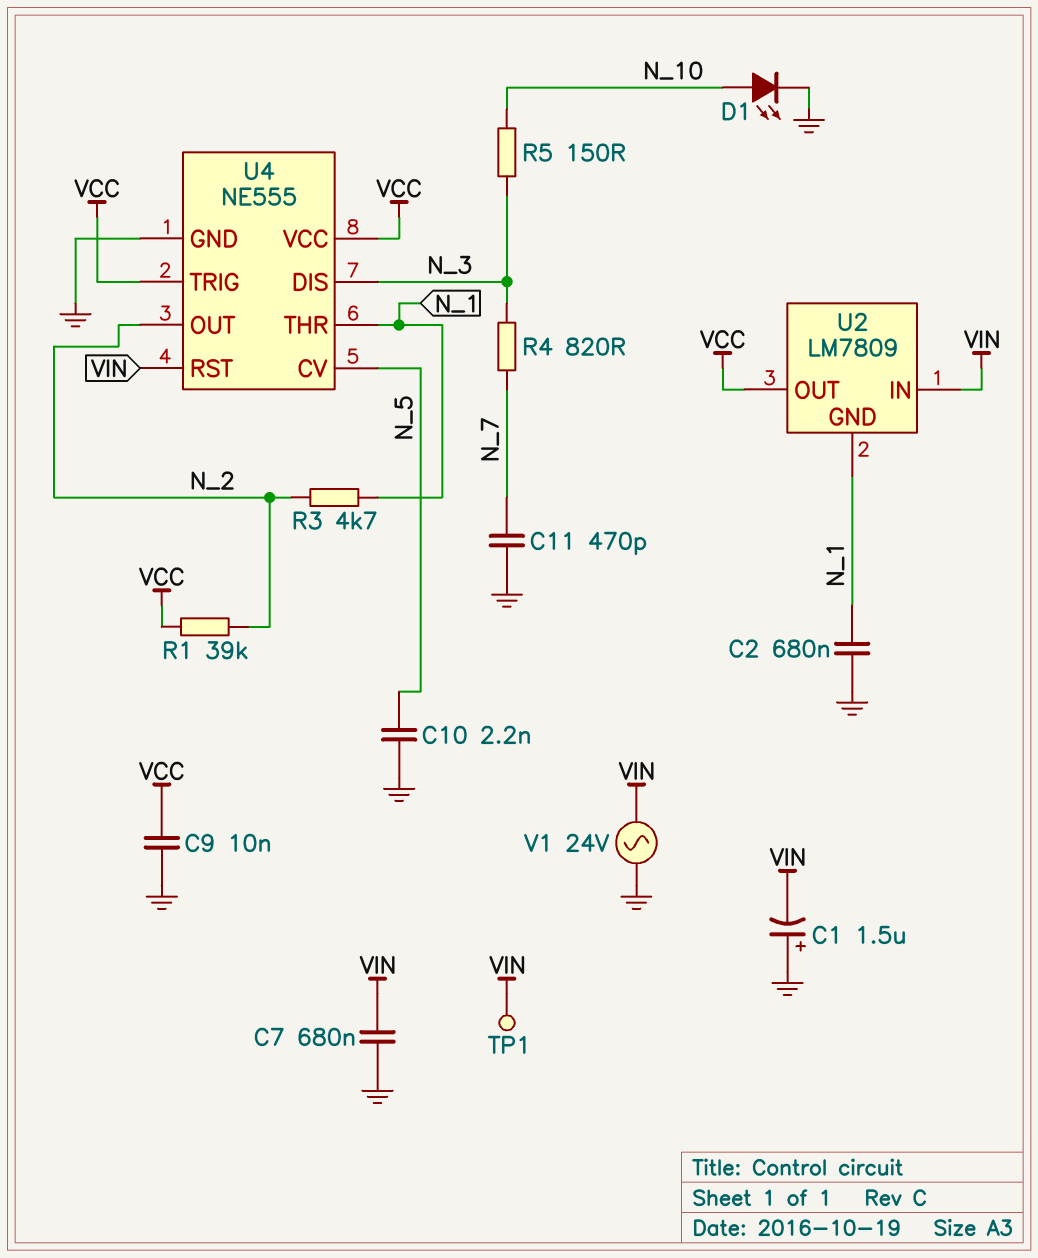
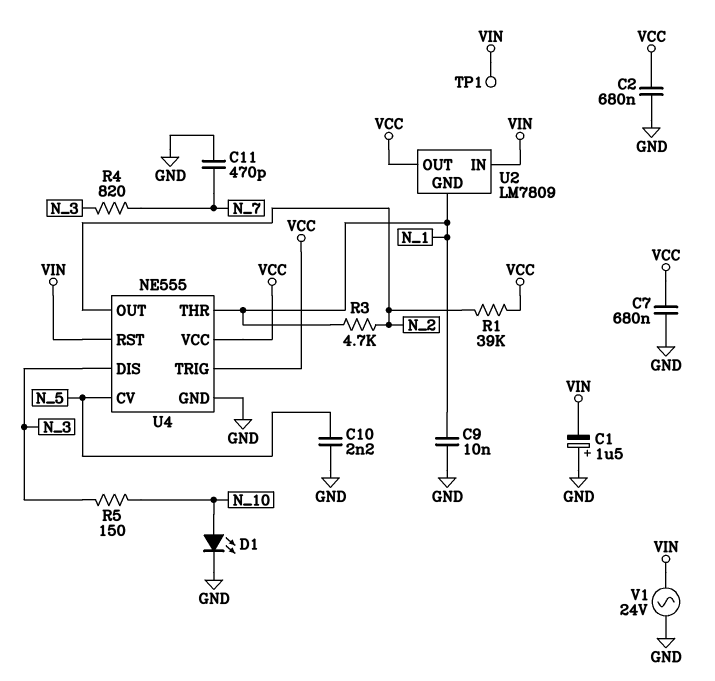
C2: 680nF (GND, N_1) -> 680nF (GND, VCC)
C7: 680nF (GND, VIN) -> 680nF (GND, VCC)
C9: 10nF (GND, VCC) -> 10nF (GND, N_1)

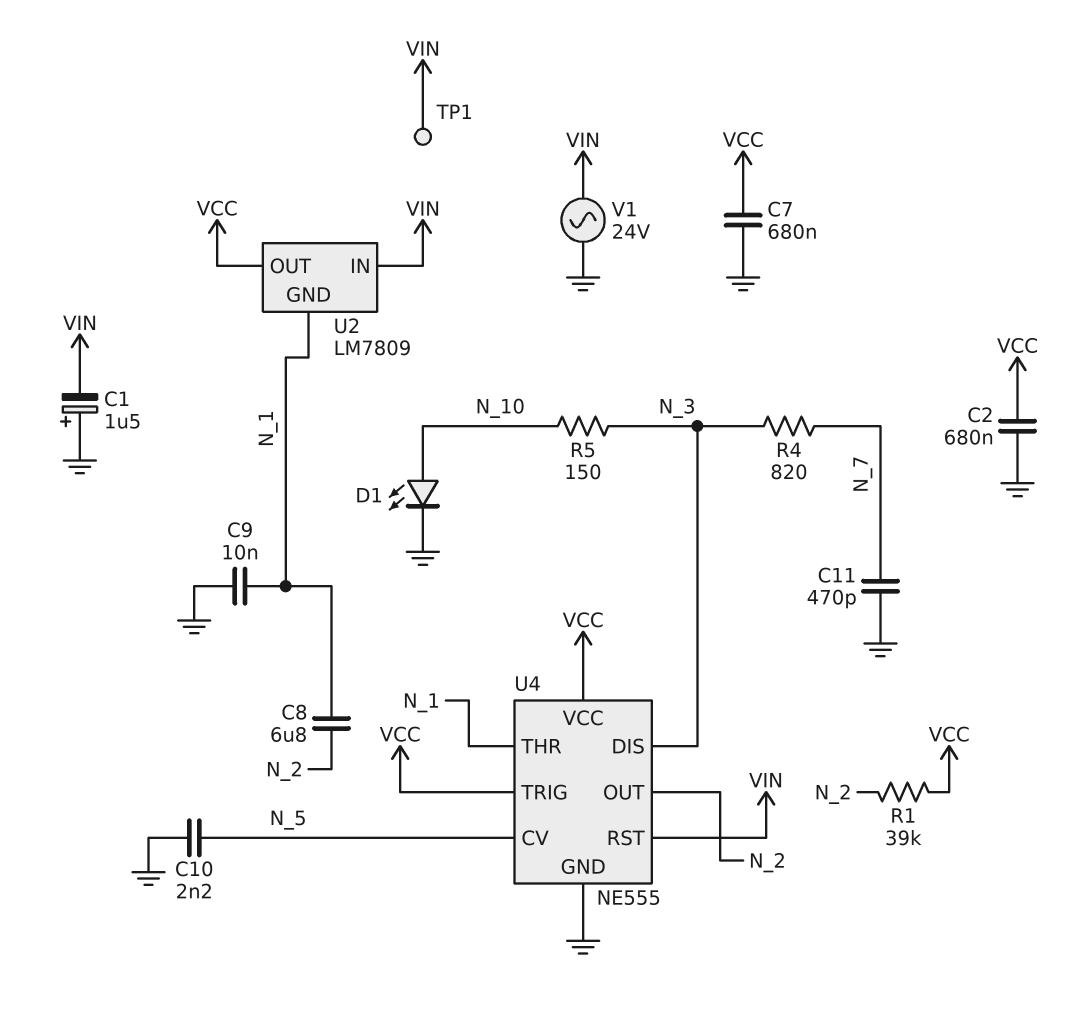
C8: none -> 6.8uF (N_1, N_2)
R3: 4.7k (N_1, N_2) -> none

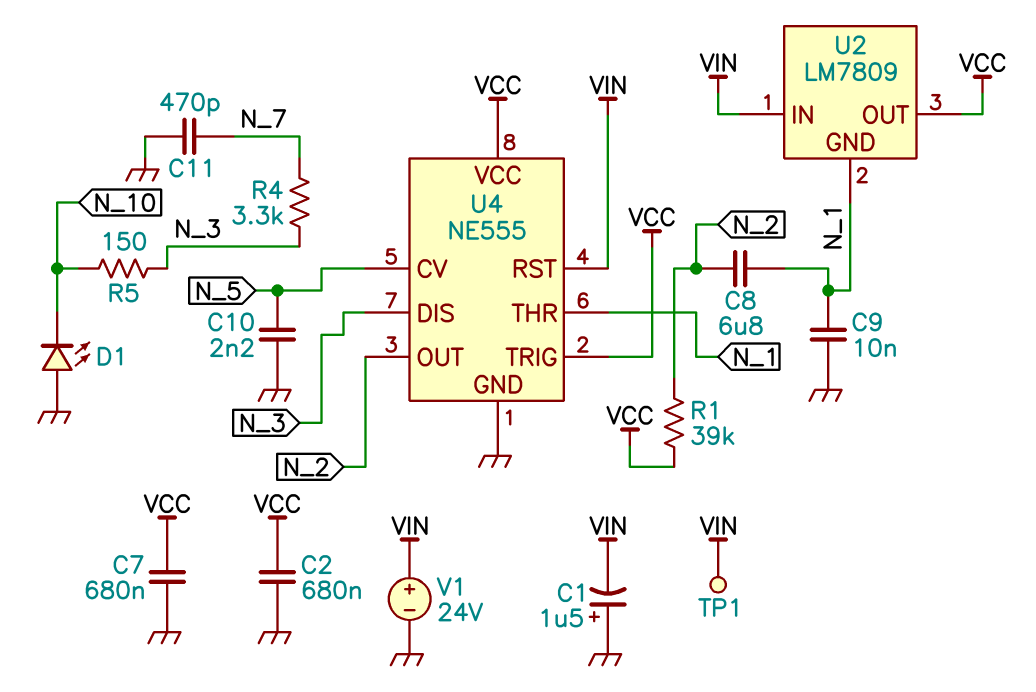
D1: LED (A N_10, K GND) -> LED (A GND, K N_10)
R4: 820 (N_3, N_7) -> 3.3k (N_3, N_7)
V1: AC 24V (GND, VIN) -> 24V (plus VIN, minus GND)

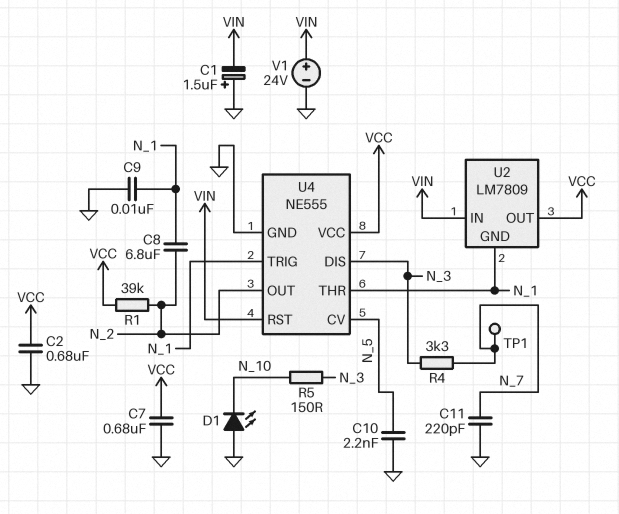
C11: 470pF (GND, N_7) -> 220pF (GND, N_7)
TP1: test point (VIN) -> test point (N_7)
U4 pin TRIG: VCC -> N_1

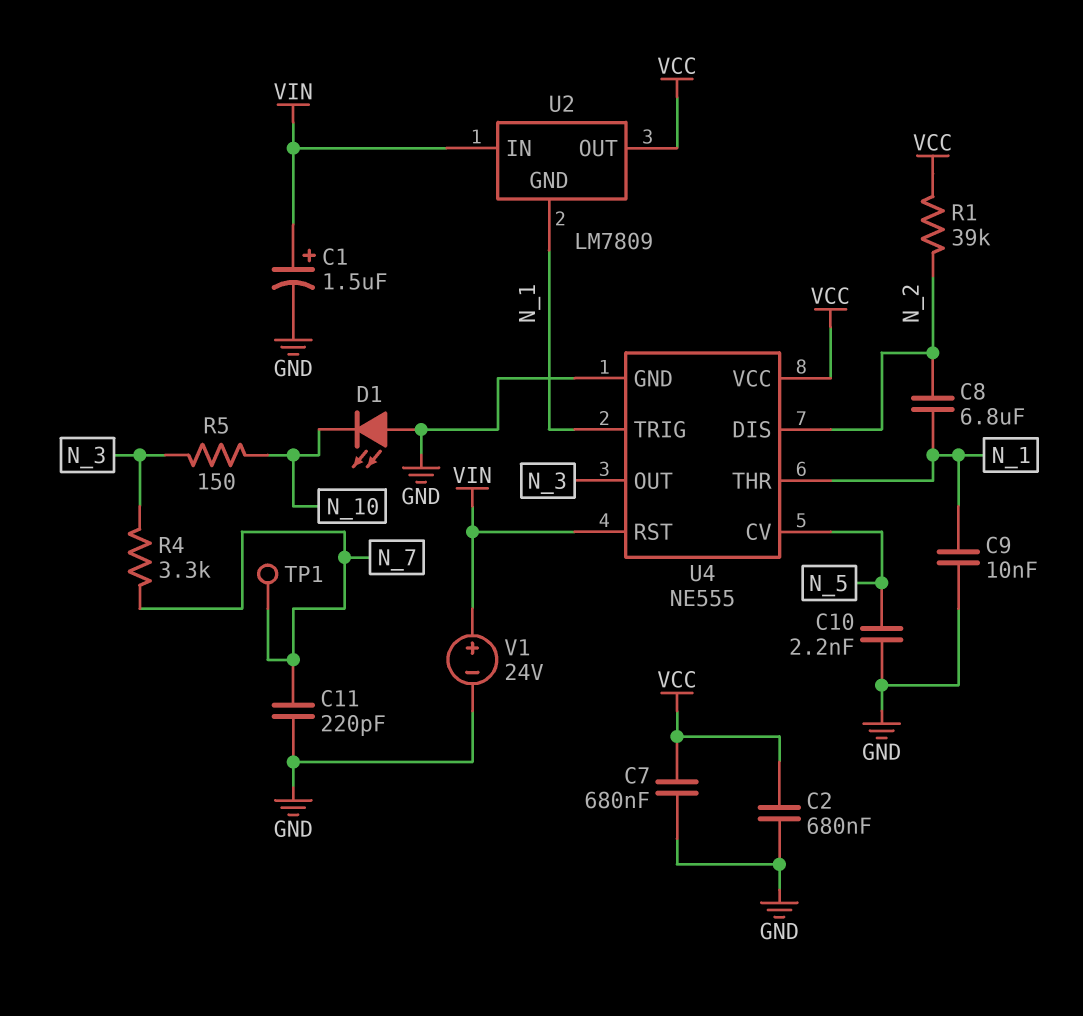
C1: 1.5uF (plus GND, minus VIN) -> 1.5uF (plus VIN, minus GND)
U4 pin DIS: N_3 -> N_2
U4 pin OUT: N_2 -> N_3

